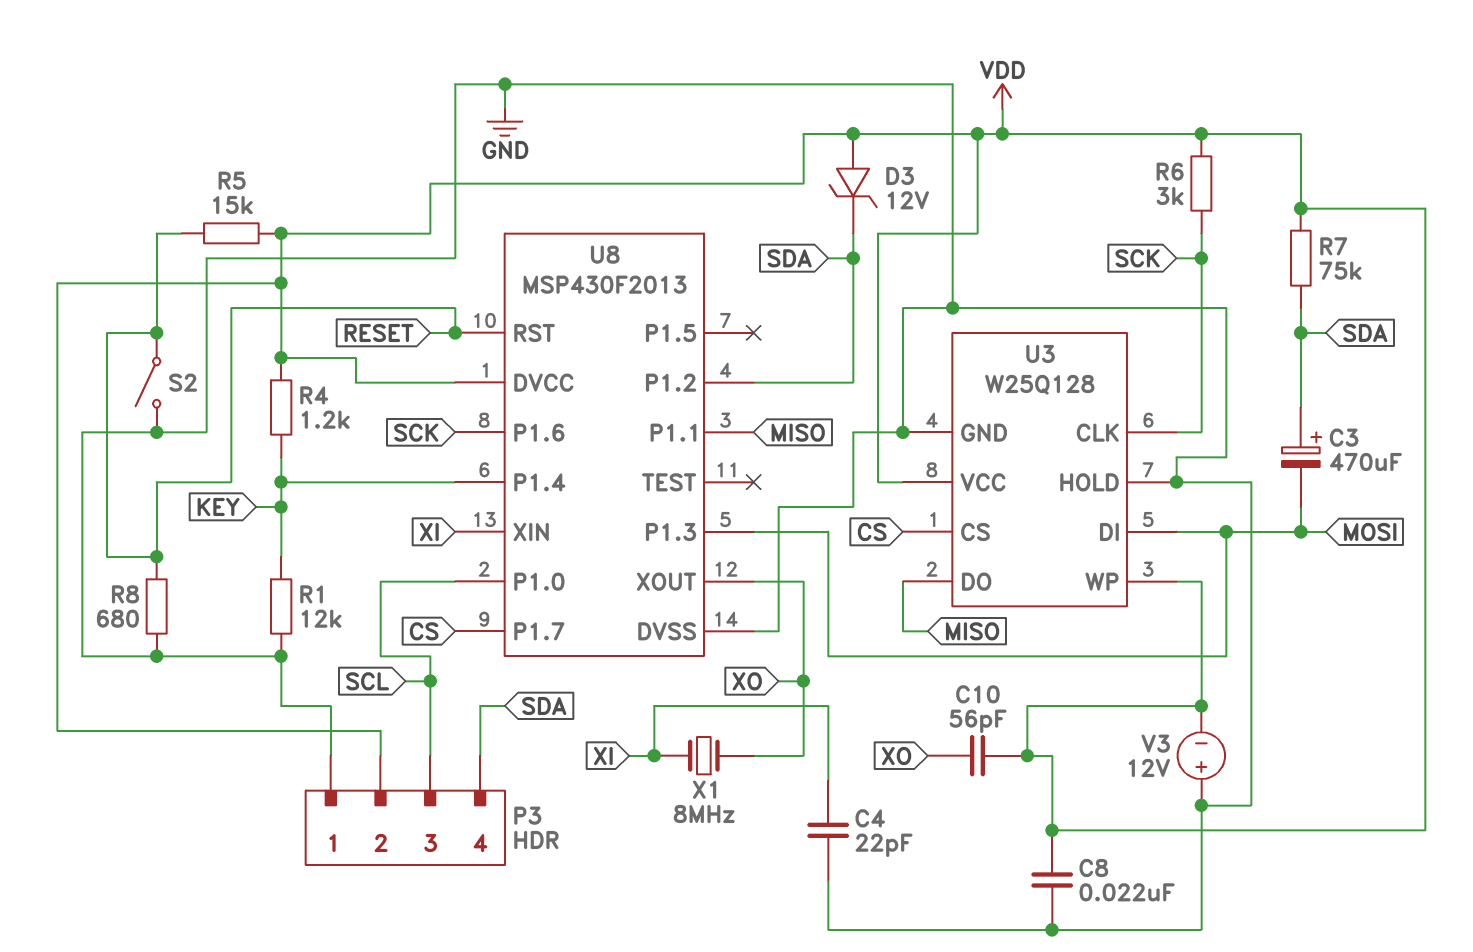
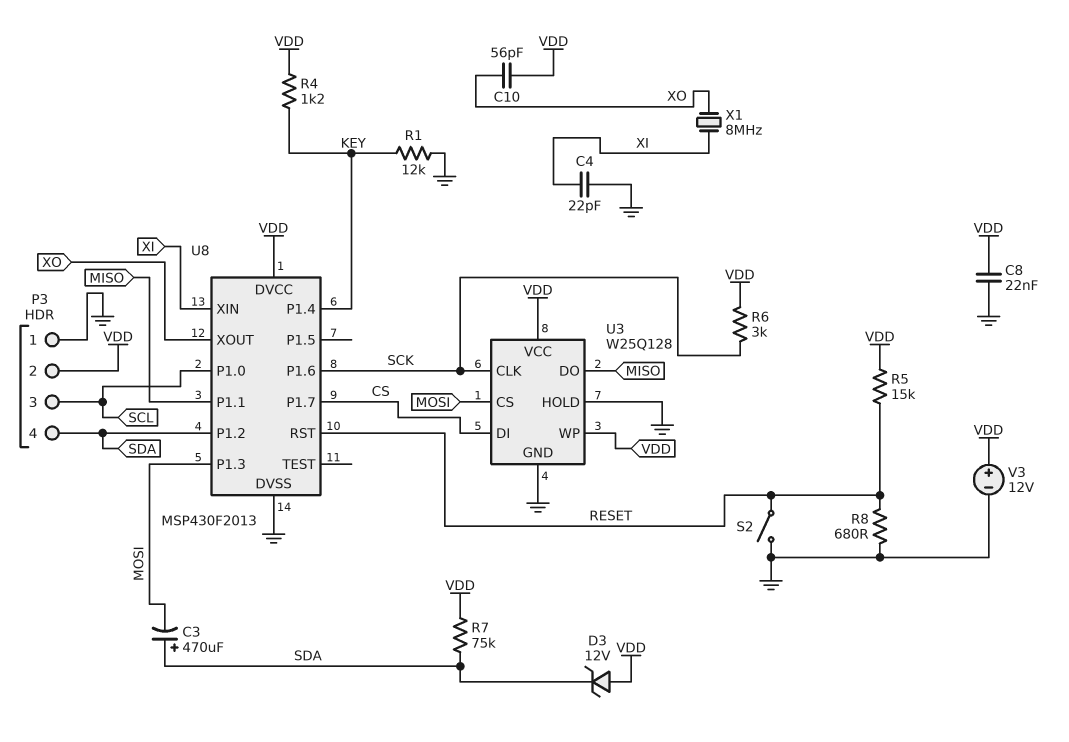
U3 pin CS: CS -> MOSI
U3 pin DI: MOSI -> CS
V3: 12V (plus GND, minus VDD) -> 12V (plus VDD, minus GND)

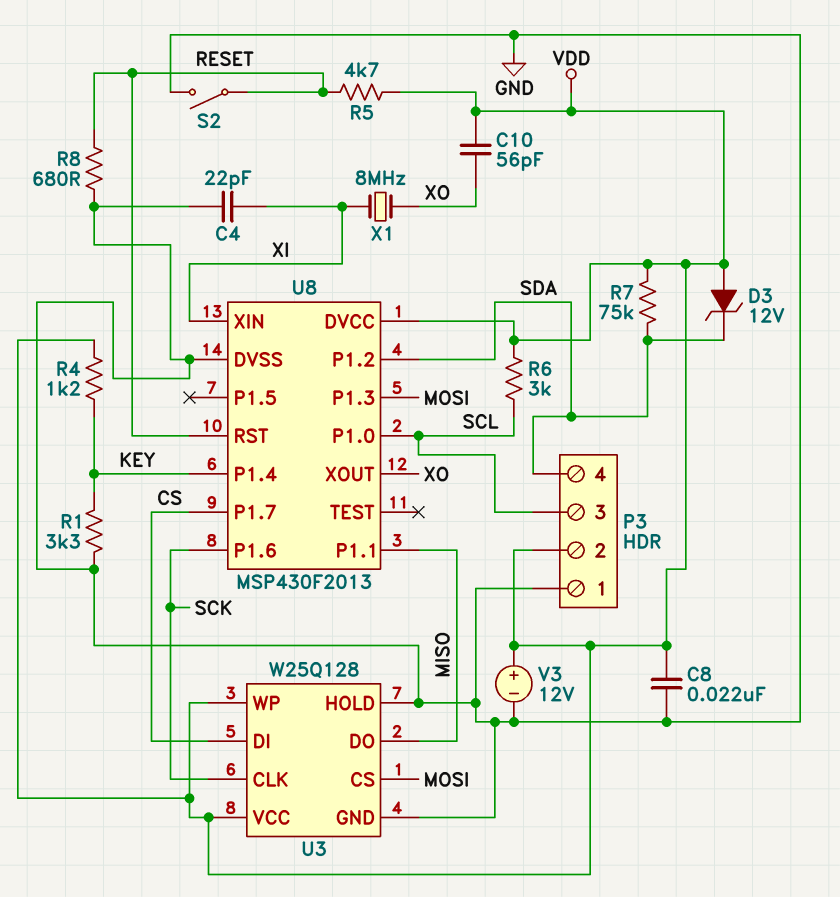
C3: 470uF (plus SDA, minus MOSI) -> none
R1: 12k (GND, KEY) -> 3.3k (GND, KEY)
R5: 15k (RESET, VDD) -> 4.7k (RESET, VDD)
R6: 3k (SCK, VDD) -> 3k (SCL, VDD)

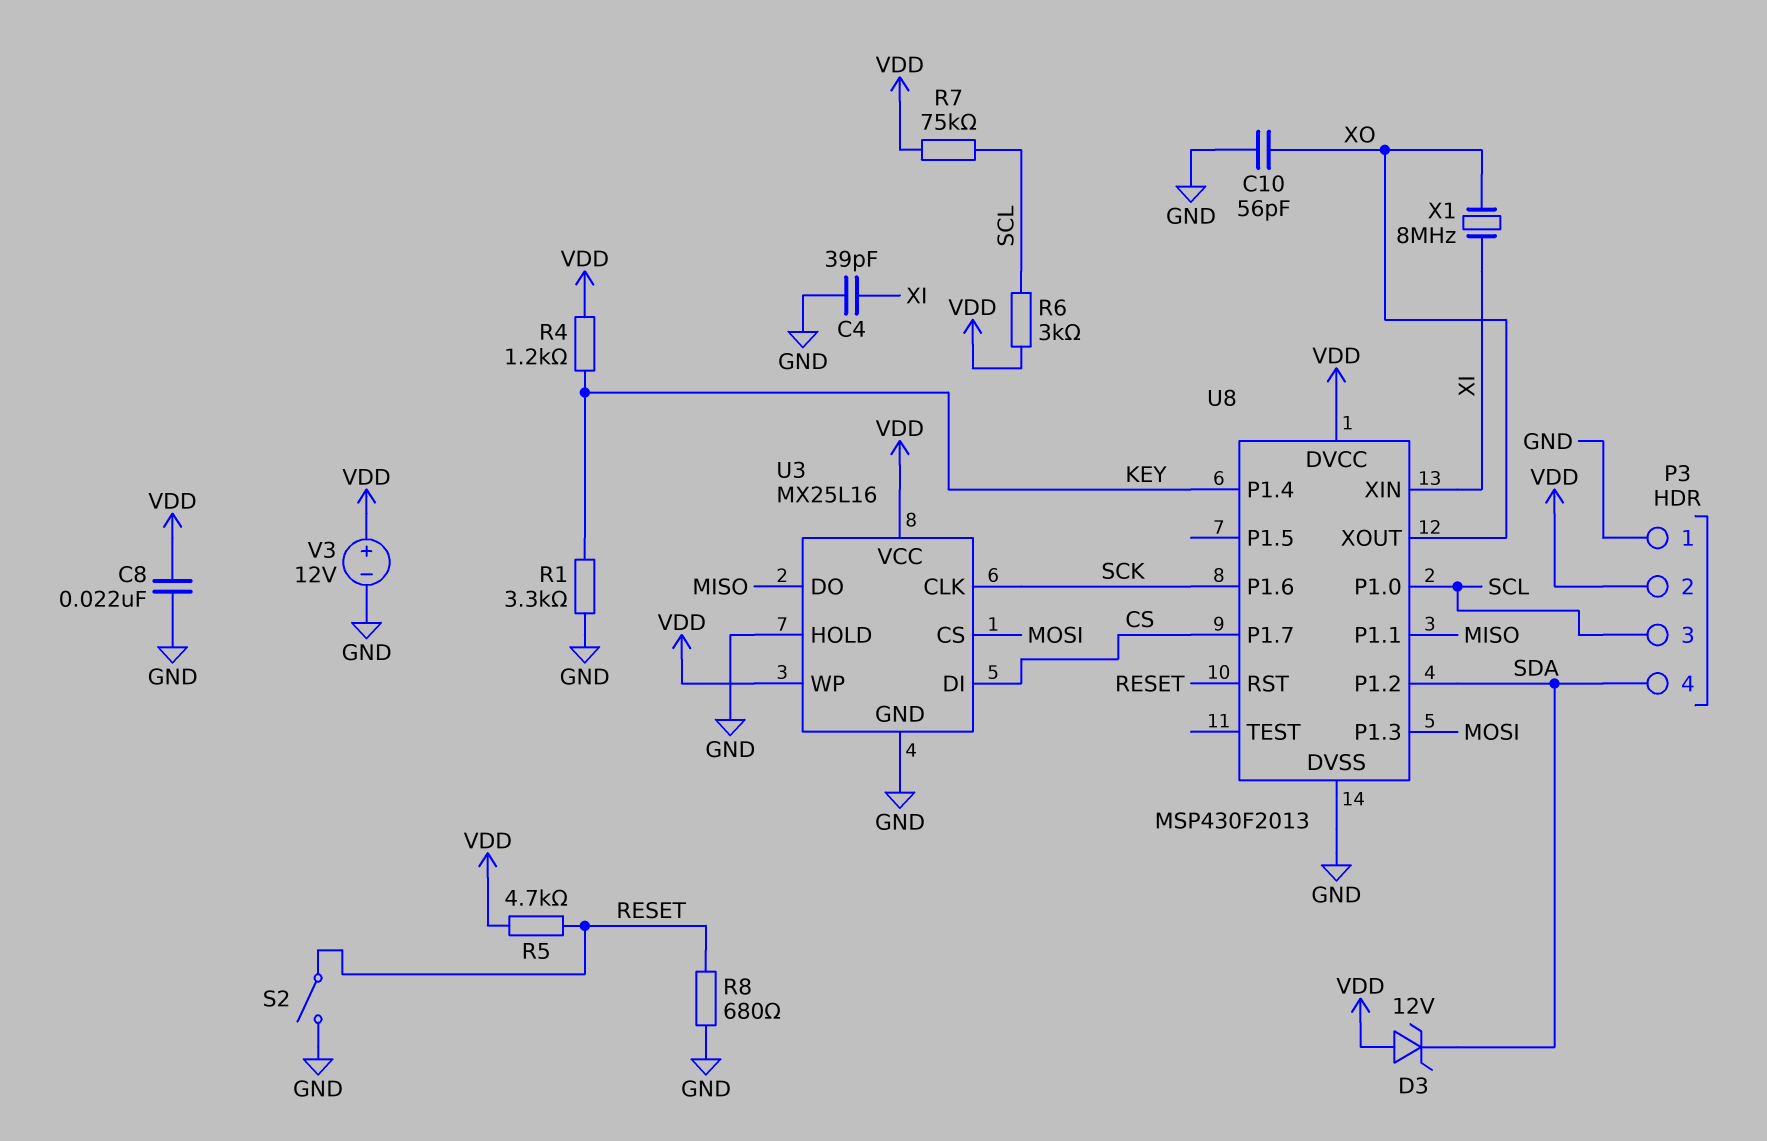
C4: 22pF (GND, XI) -> 39pF (GND, XI)
C10: 56pF (VDD, XO) -> 56pF (GND, XO)
R7: 75k (SDA, VDD) -> 75k (SCL, VDD)
U3: W25Q128 -> MX25L16

